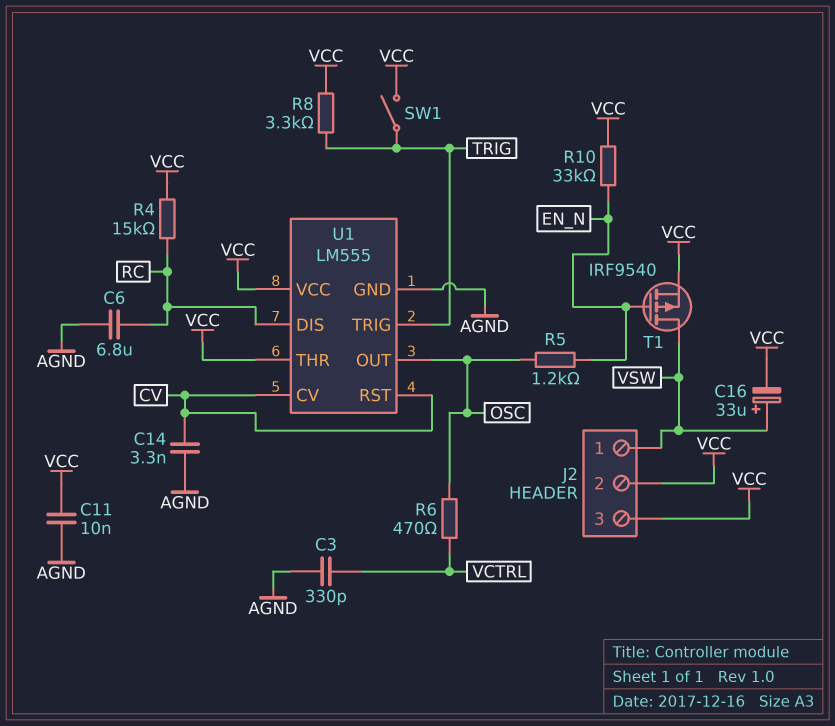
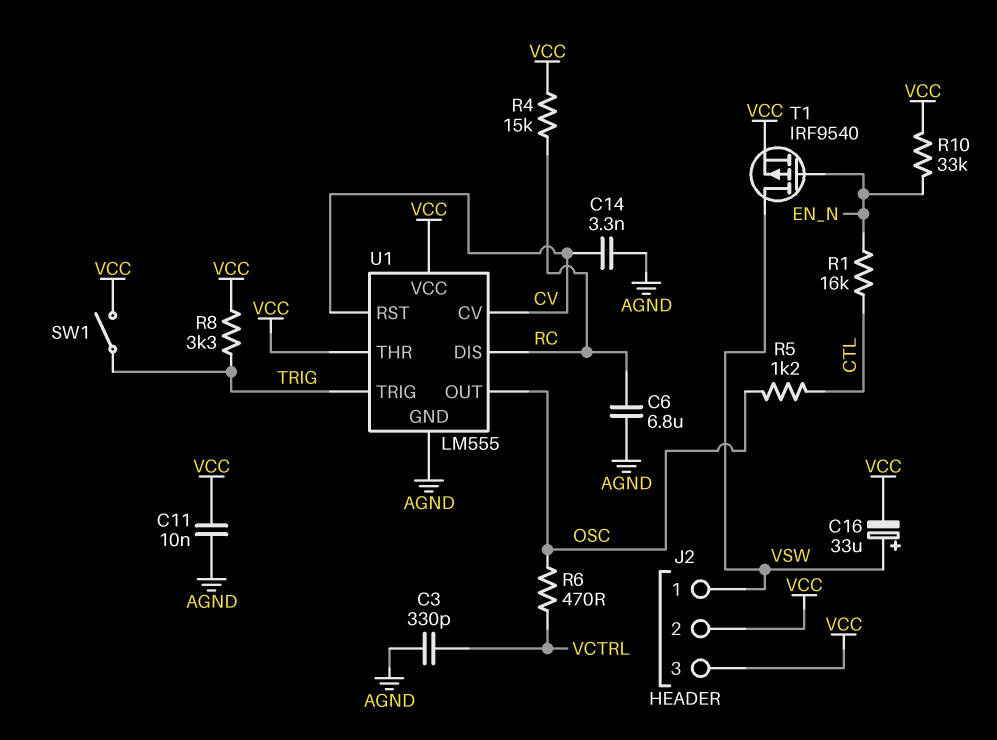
R1: none -> 16k (CTL, EN_N)
R5: 1.2k (EN_N, OSC) -> 1.2k (CTL, OSC)

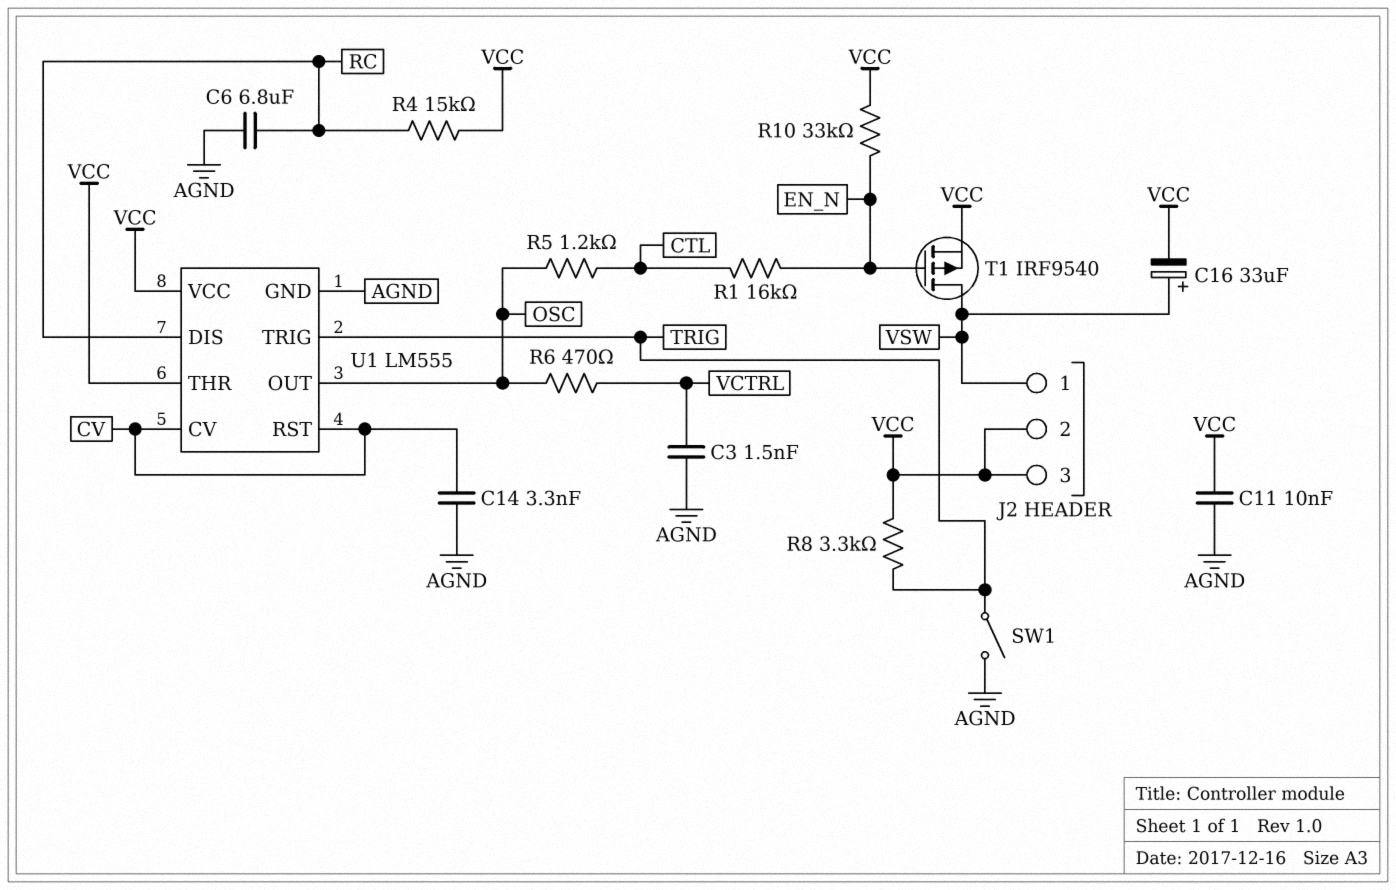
C3: 330pF (AGND, VCTRL) -> 1.5nF (AGND, VCTRL)
SW1: switch (TRIG, VCC) -> switch (AGND, TRIG)

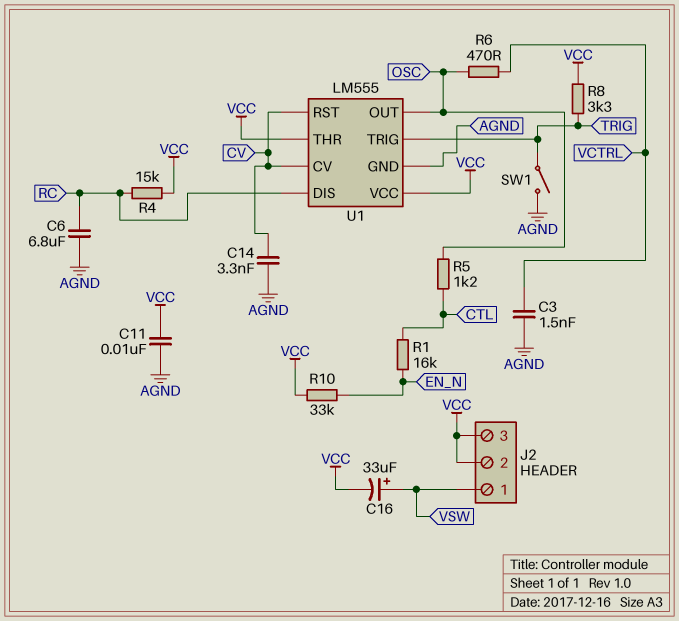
T1: PMOS IRF9540 (G EN_N, D VSW, S VCC) -> none

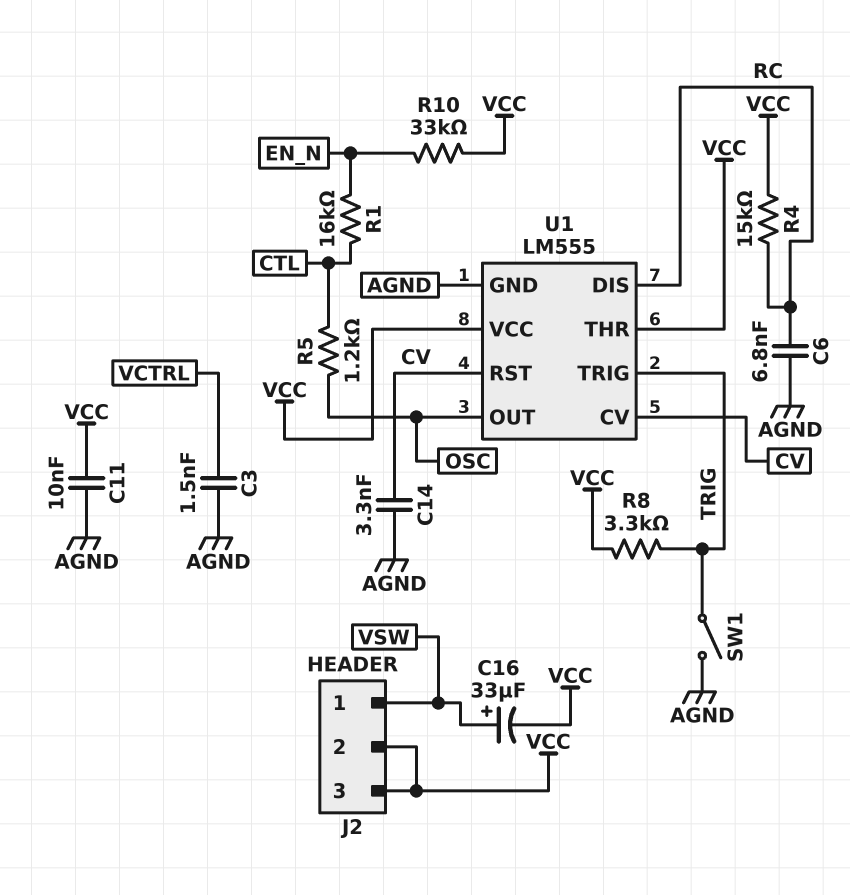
C6: 6.8uF (AGND, RC) -> 6.8nF (AGND, RC)
R6: 470 (OSC, VCTRL) -> none

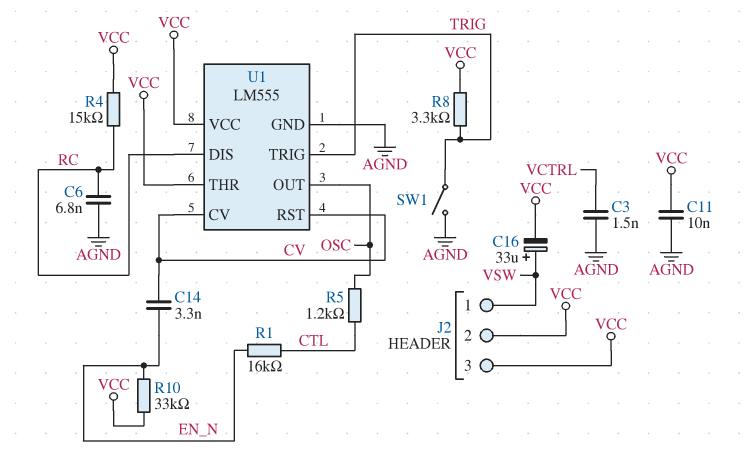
C14: 3.3nF (AGND, CV) -> 3.3nF (CV, EN_N)

